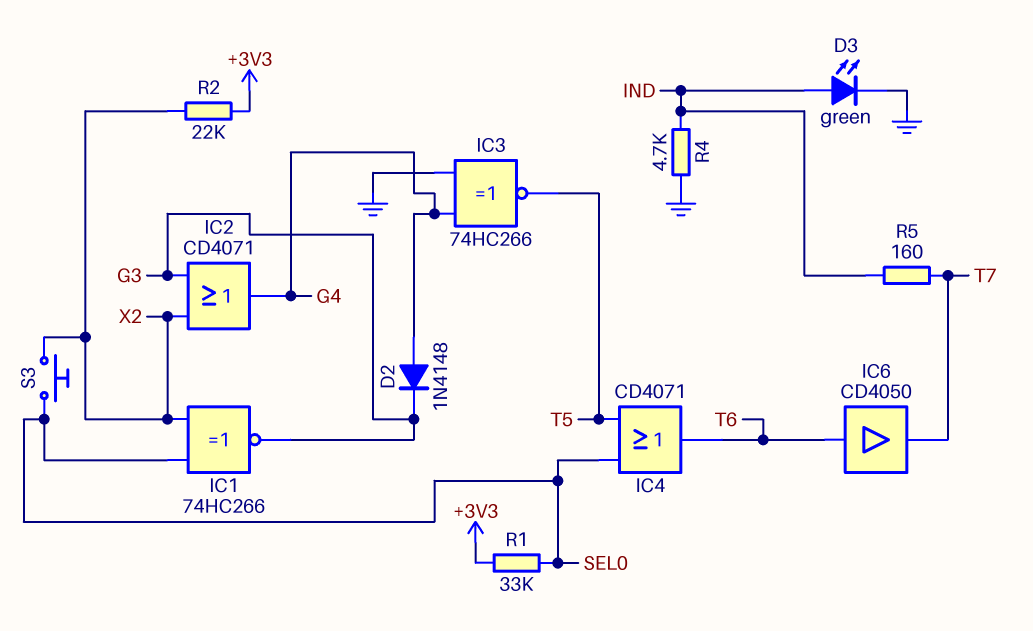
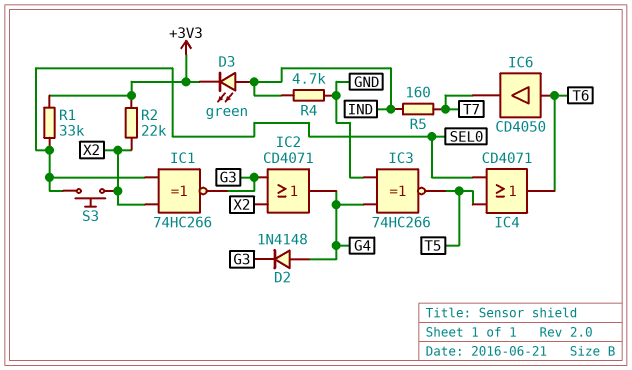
D3: LED green (A IND, K GND) -> LED green (A IND, K +3V3)

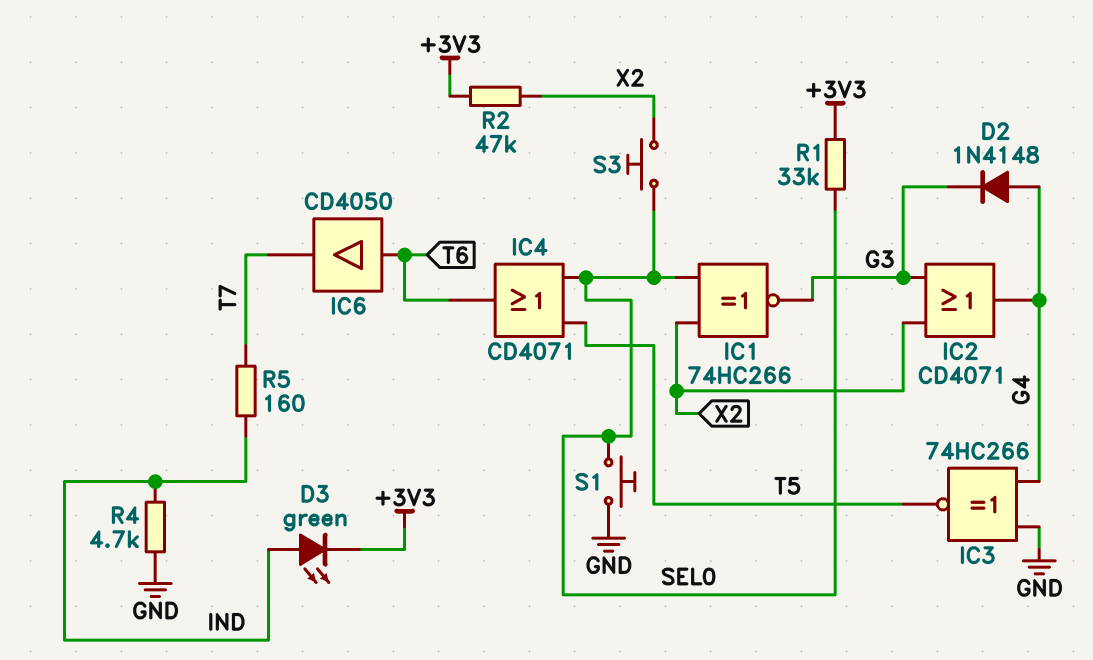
R2: 22k (+3V3, X2) -> 47k (+3V3, X2)
S1: none -> button (GND, SEL0)

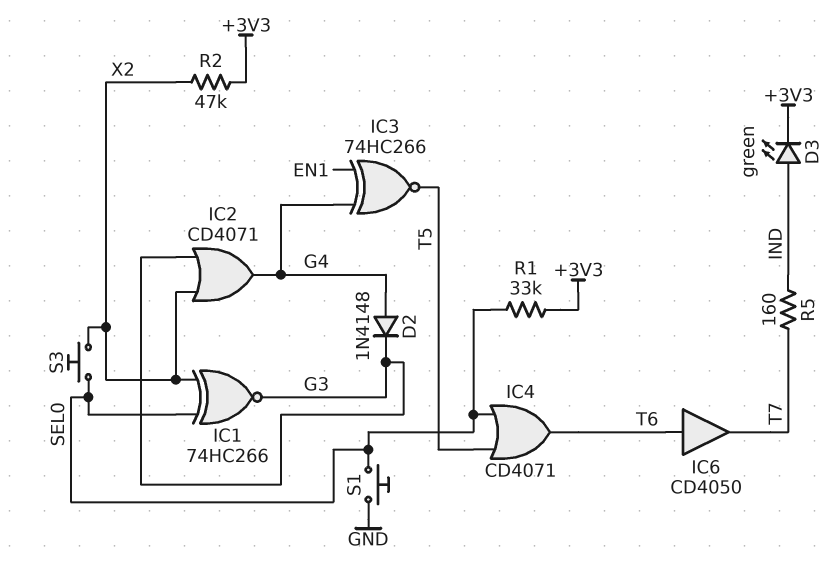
IC3: XNOR 74HC266 (in G4, in GND, out T5) -> XNOR 74HC266 (in EN1, in G4, out T5)
R4: 4.7k (GND, IND) -> none

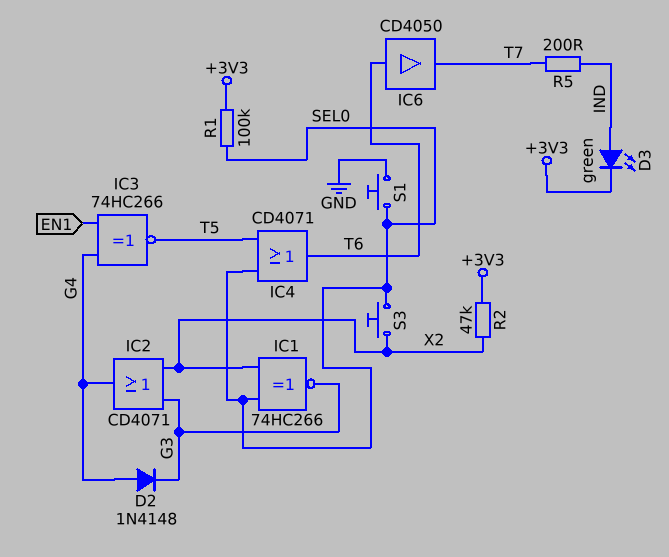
R1: 33k (+3V3, SEL0) -> 100k (+3V3, SEL0)
R5: 160 (IND, T7) -> 200 (IND, T7)

